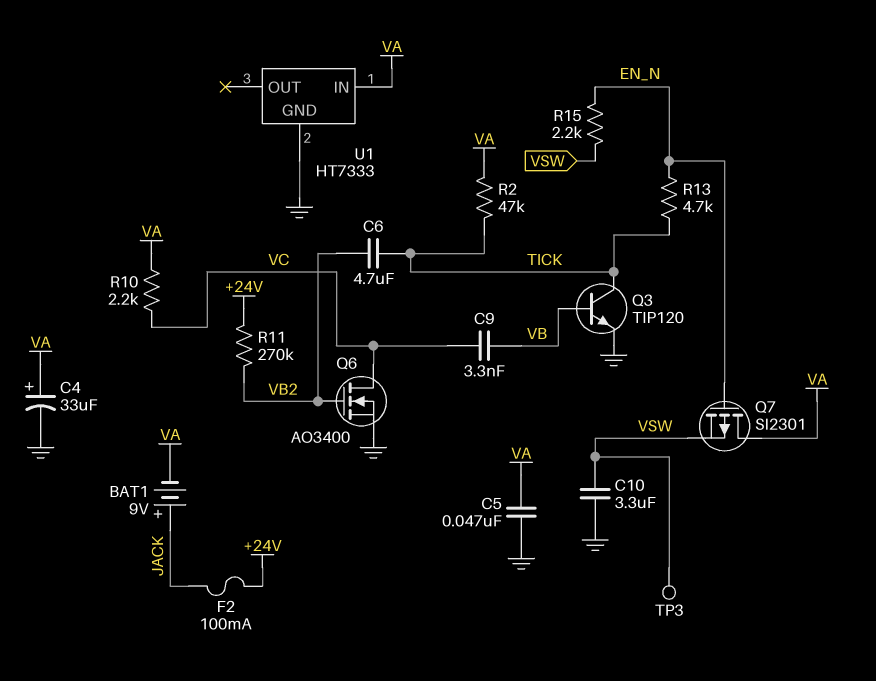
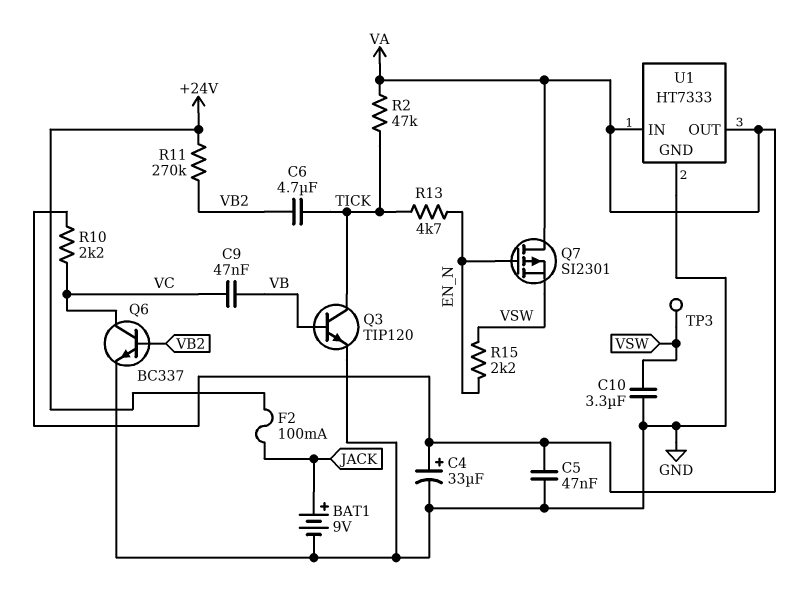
BAT1: 9V (plus JACK, minus VA) -> 9V (plus JACK, minus GND)
C9: 3.3nF (VB, VC) -> 47nF (VB, VC)
Q6: NMOS AO3400 (G VB2, D VC, S GND) -> NPN BC337 (B VB2, C VC, E GND)
U1 pin OUT: none -> VA

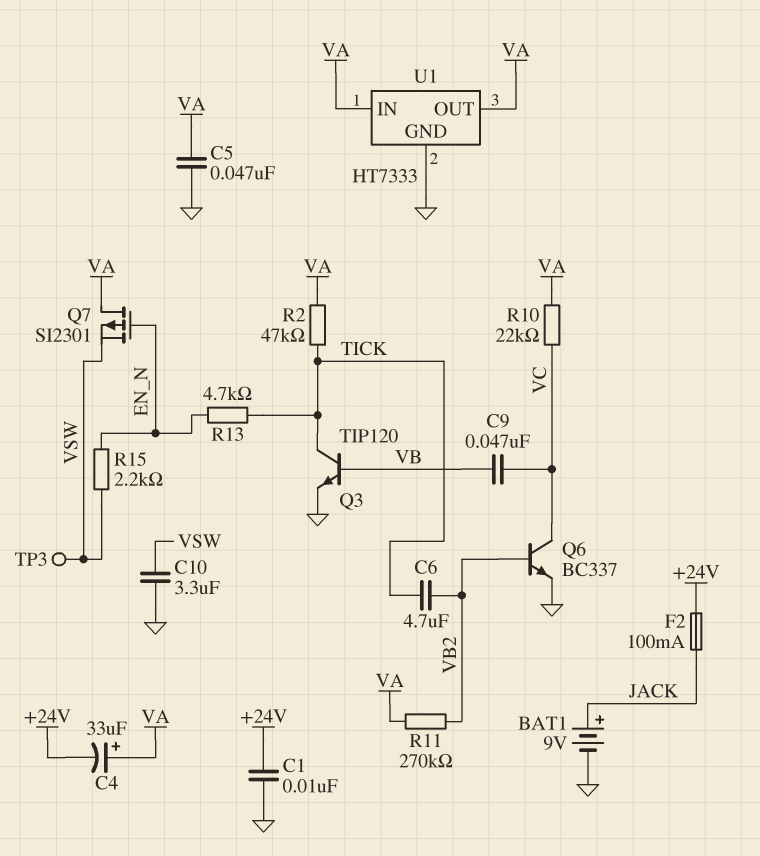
C1: none -> 10nF (+24V, GND)
C4: 33uF (plus VA, minus GND) -> 33uF (plus VA, minus +24V)
R10: 2.2k (VA, VC) -> 22k (VA, VC)
R11: 270k (+24V, VB2) -> 270k (VA, VB2)

